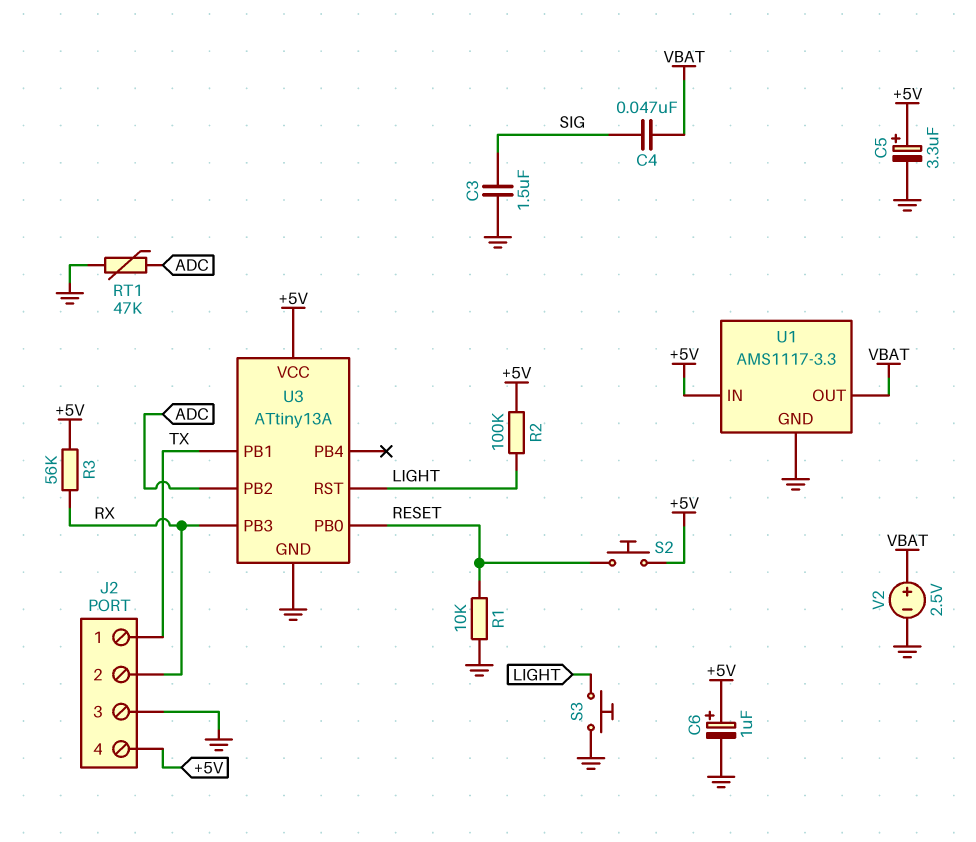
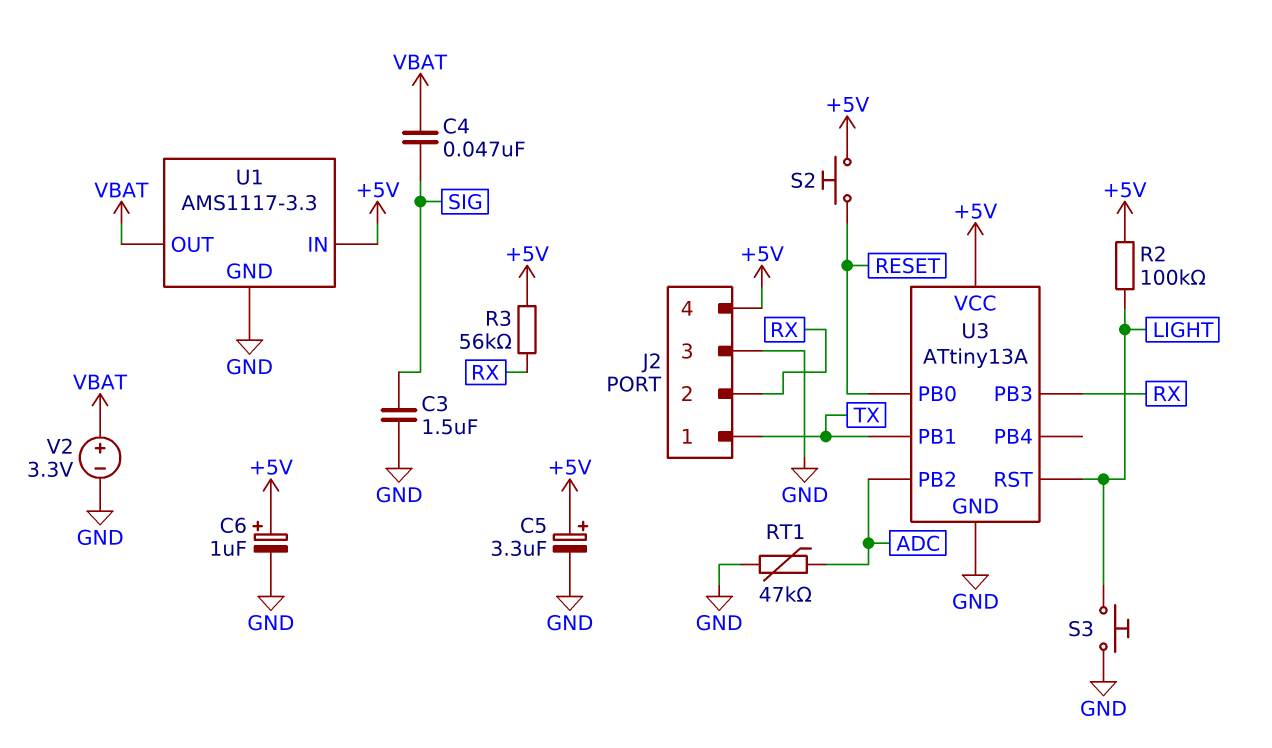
R1: 10k (GND, RESET) -> none
V2: 2.5V (plus VBAT, minus GND) -> 3.3V (plus VBAT, minus GND)

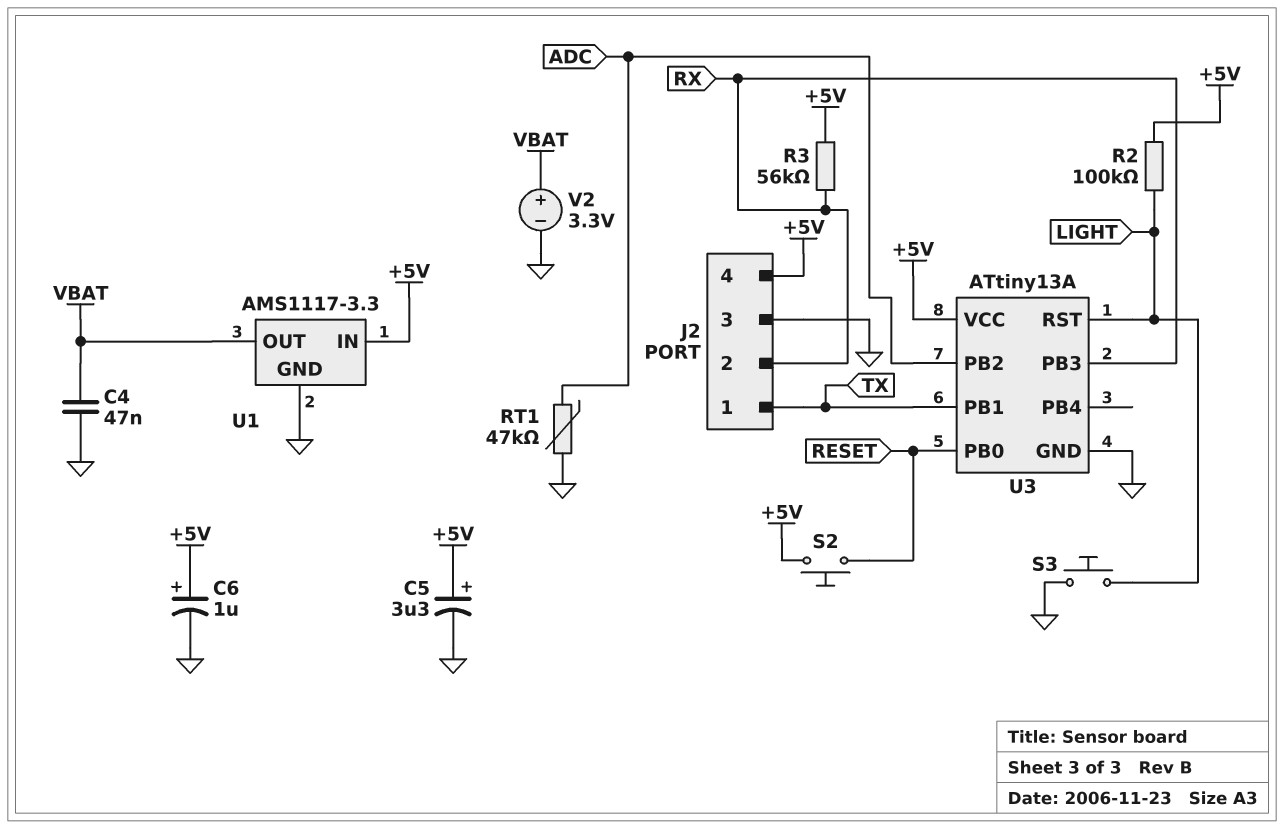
C3: 1.5uF (GND, SIG) -> none
C4: 47nF (SIG, VBAT) -> 47nF (GND, VBAT)

